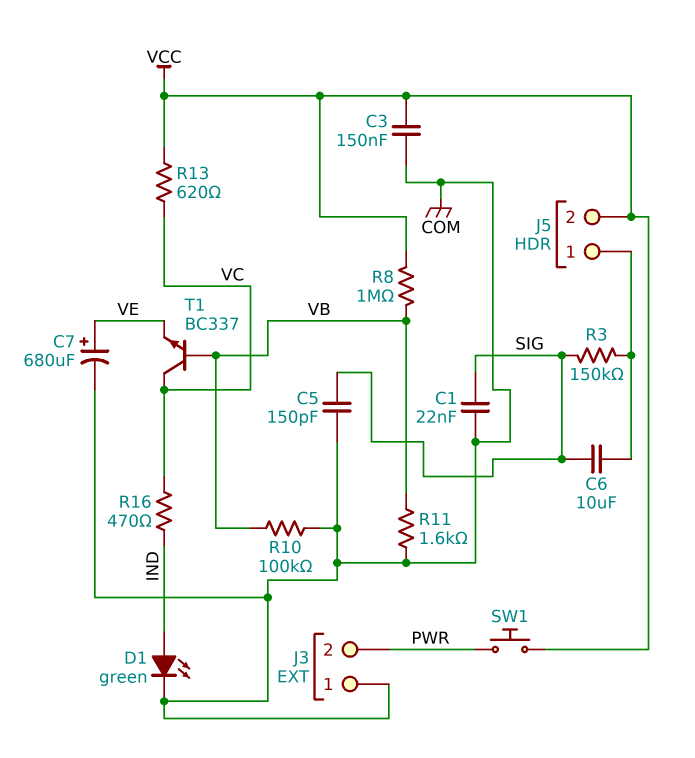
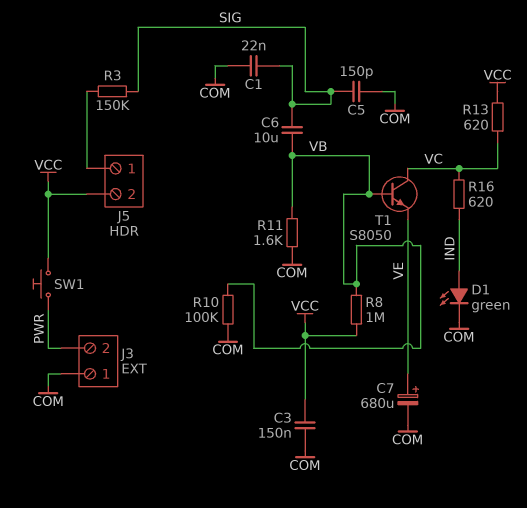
C6: 10uF (J5/1, SIG) -> 10uF (SIG, VB)
R16: 470 (IND, VC) -> 620 (IND, VC)
T1: NPN BC337 (B VB, C VC, E VE) -> NPN S8050 (B VB, C VC, E VE)

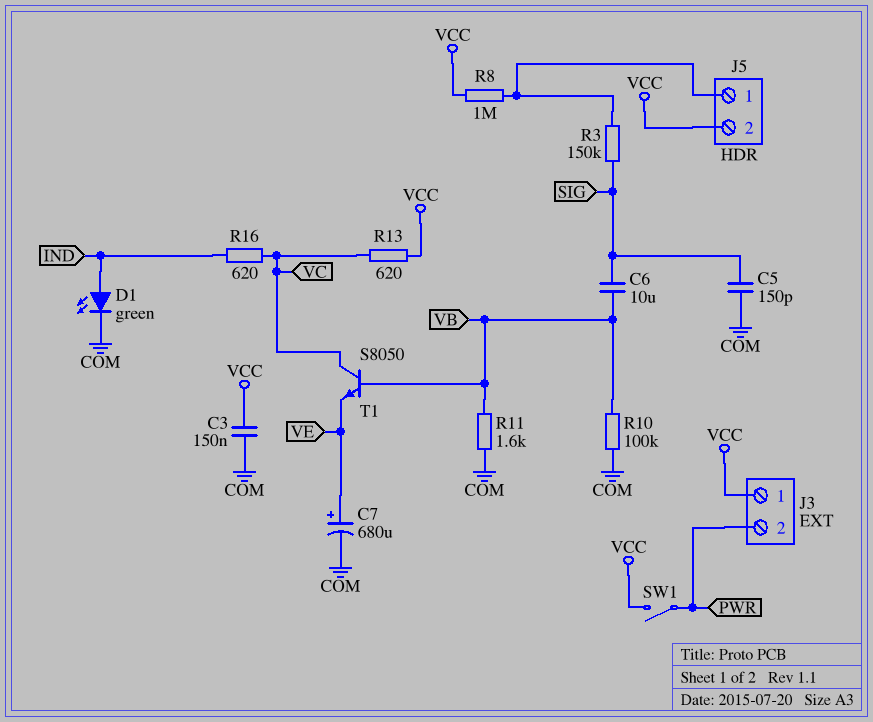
C1: 22nF (COM, SIG) -> none
J3 pin 1: COM -> VCC
R8: 1M (VB, VCC) -> 1M (J5/1, VCC)
SW1: button (PWR, VCC) -> switch (PWR, VCC)

